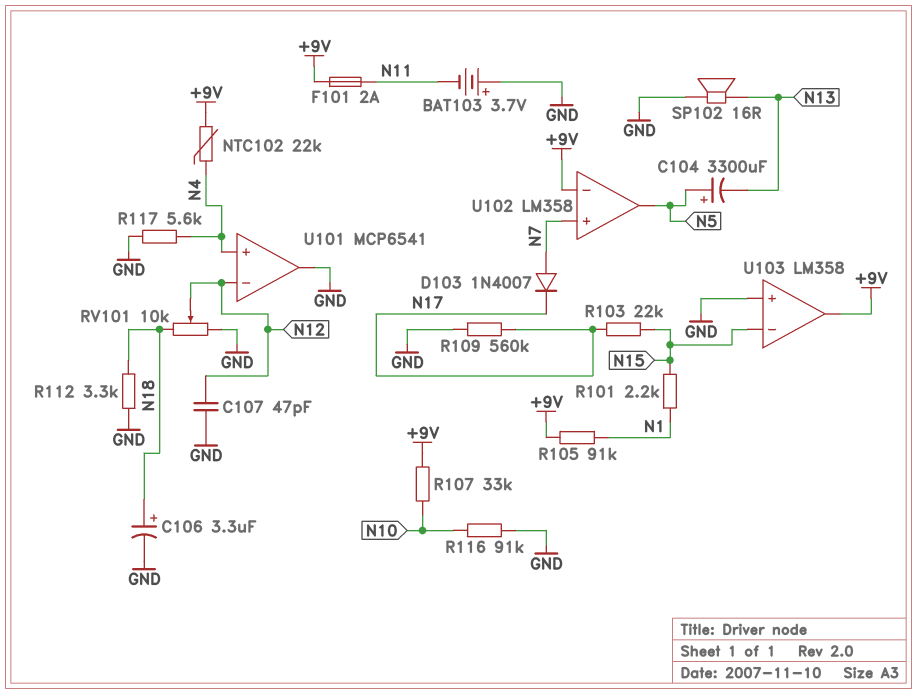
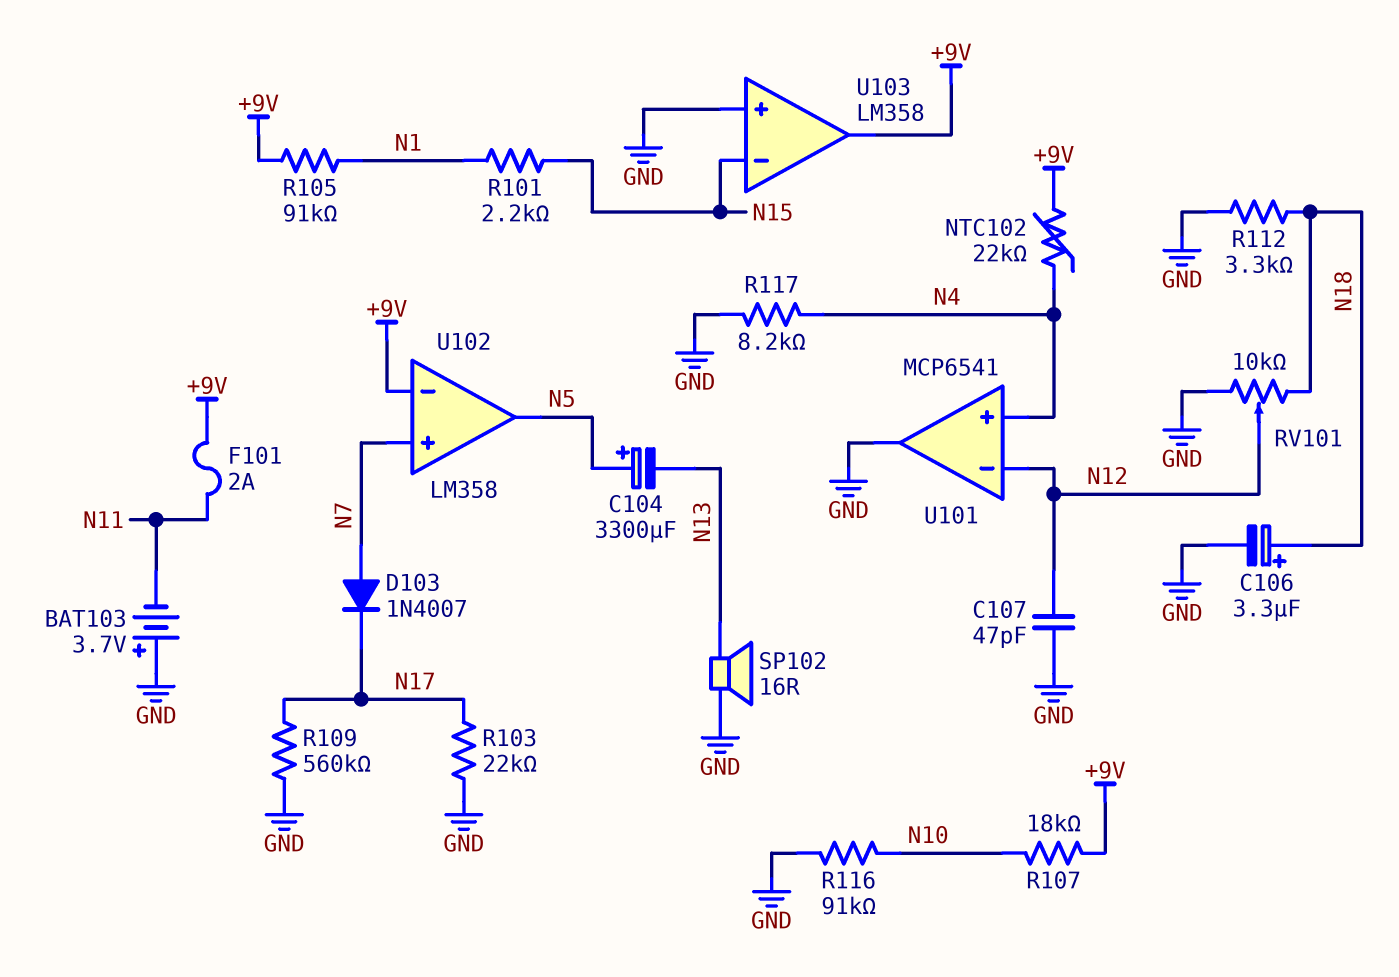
R103: 22k (N15, N17) -> 22k (GND, N17)
R107: 33k (+9V, N10) -> 18k (+9V, N10)
R117: 5.6k (GND, N4) -> 8.2k (GND, N4)

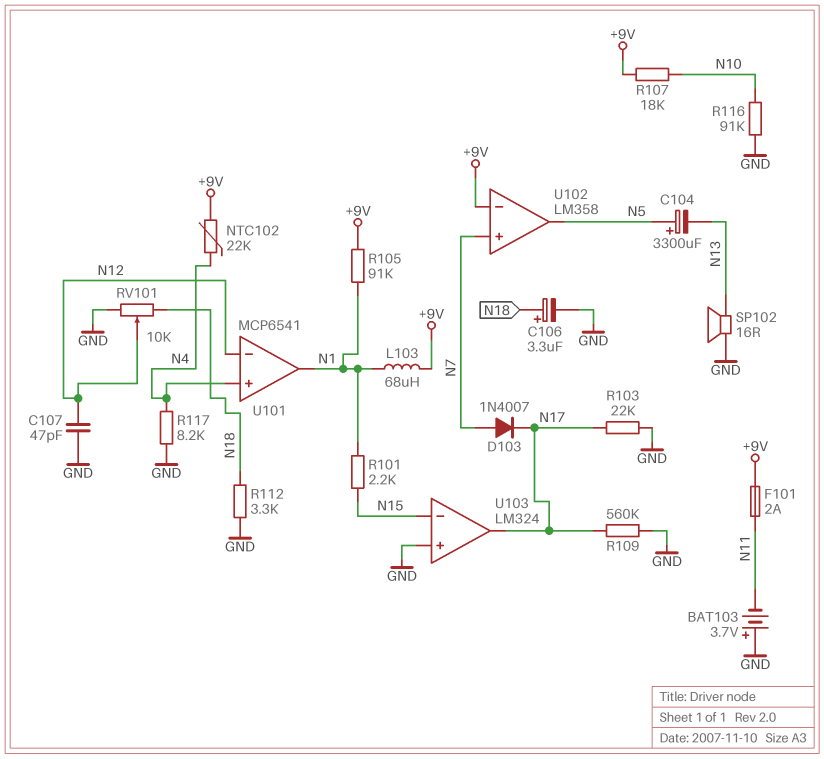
L103: none -> 68uH (+9V, N1)
U101 pin out: GND -> N1
U103: LM358 -> LM324
U103 pin out: +9V -> N17

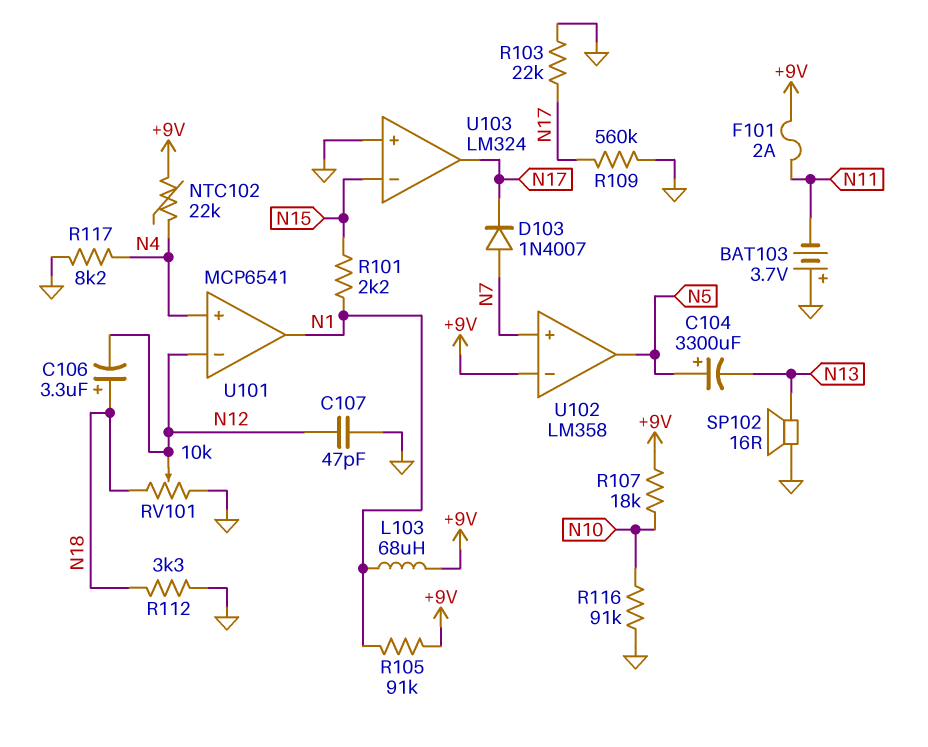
C106: 3.3uF (plus N18, minus GND) -> 3.3uF (plus N18, minus N12)

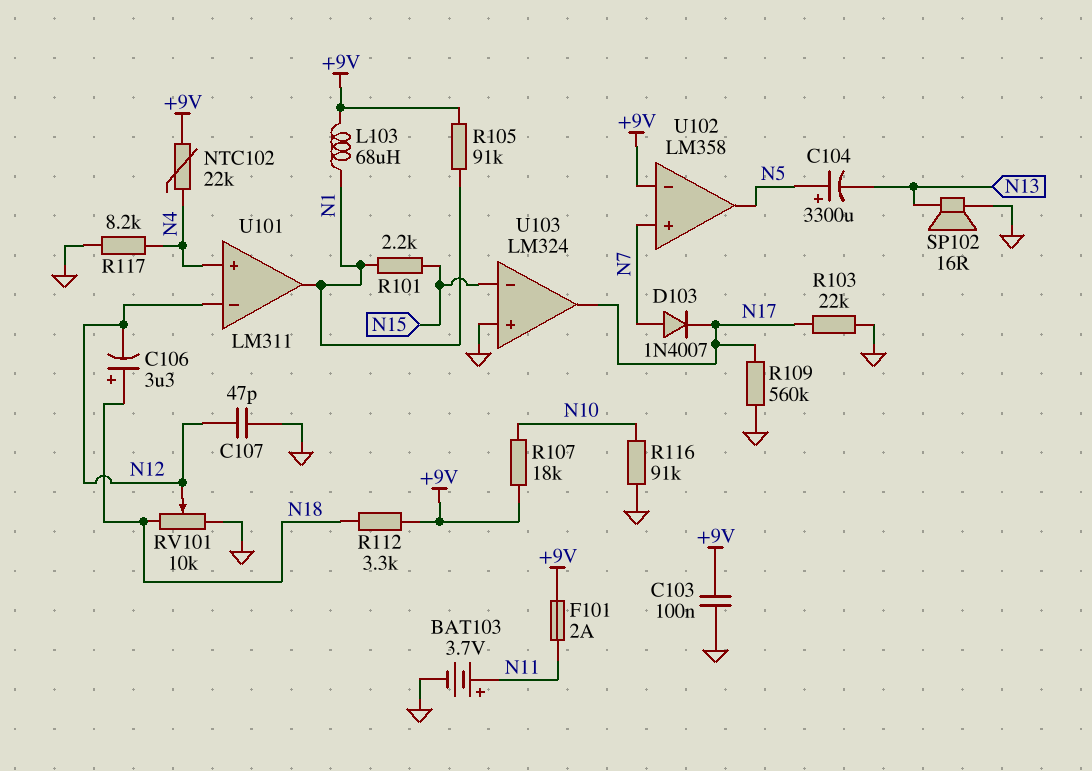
BAT103: 3.7V (plus GND, minus N11) -> 3.7V (plus N11, minus GND)
C103: none -> 100nF (+9V, GND)
R112: 3.3k (GND, N18) -> 3.3k (+9V, N18)
U101: MCP6541 -> LM311

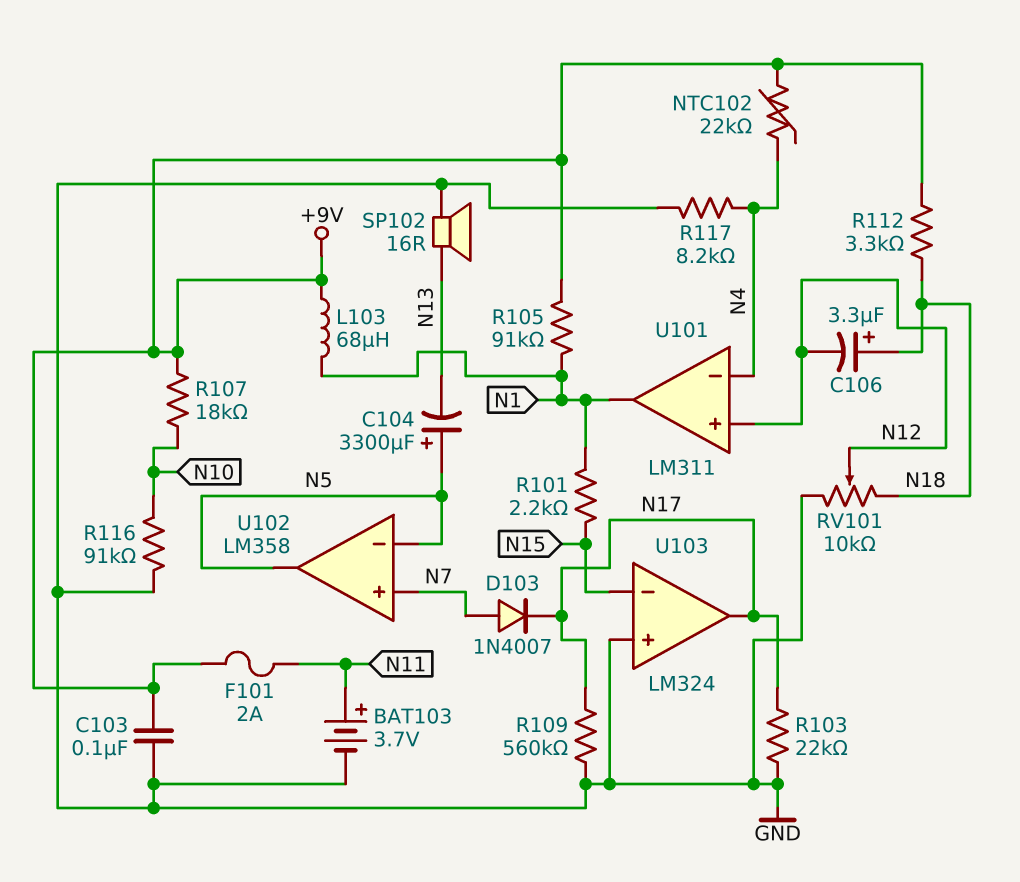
C107: 47pF (GND, N12) -> none
U101 pin in+: N4 -> N12
U101 pin in-: N12 -> N4
U102 pin in-: +9V -> N5

